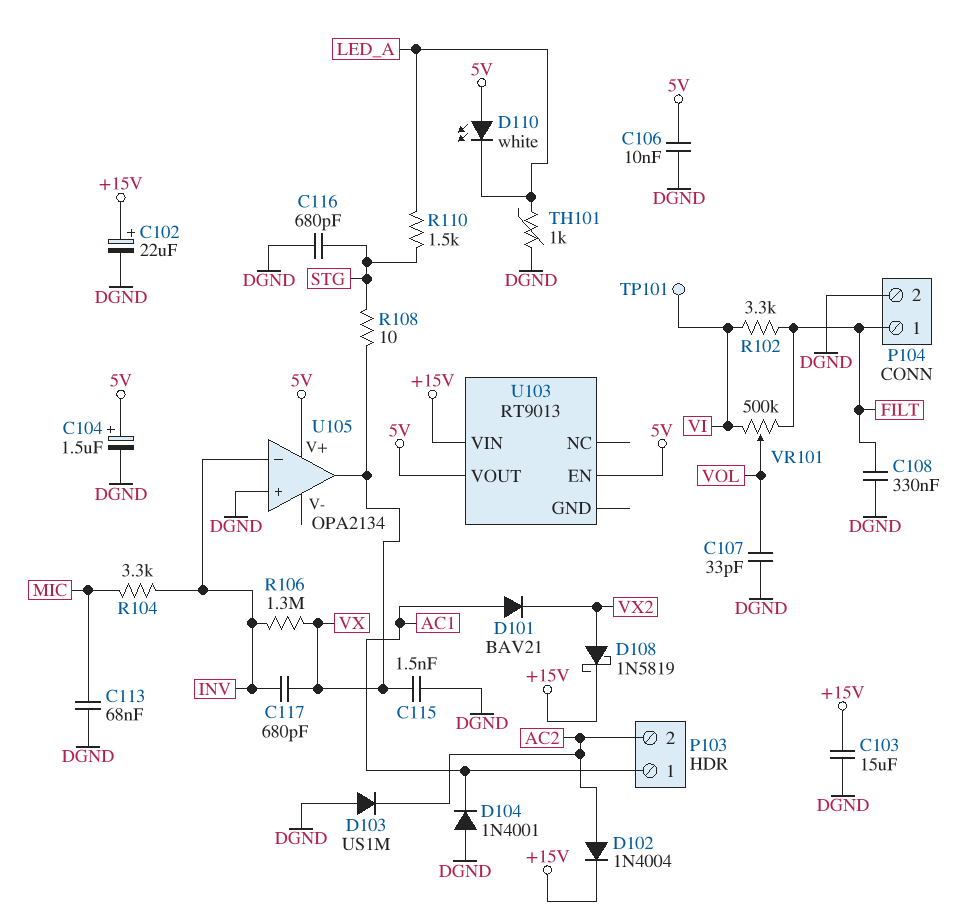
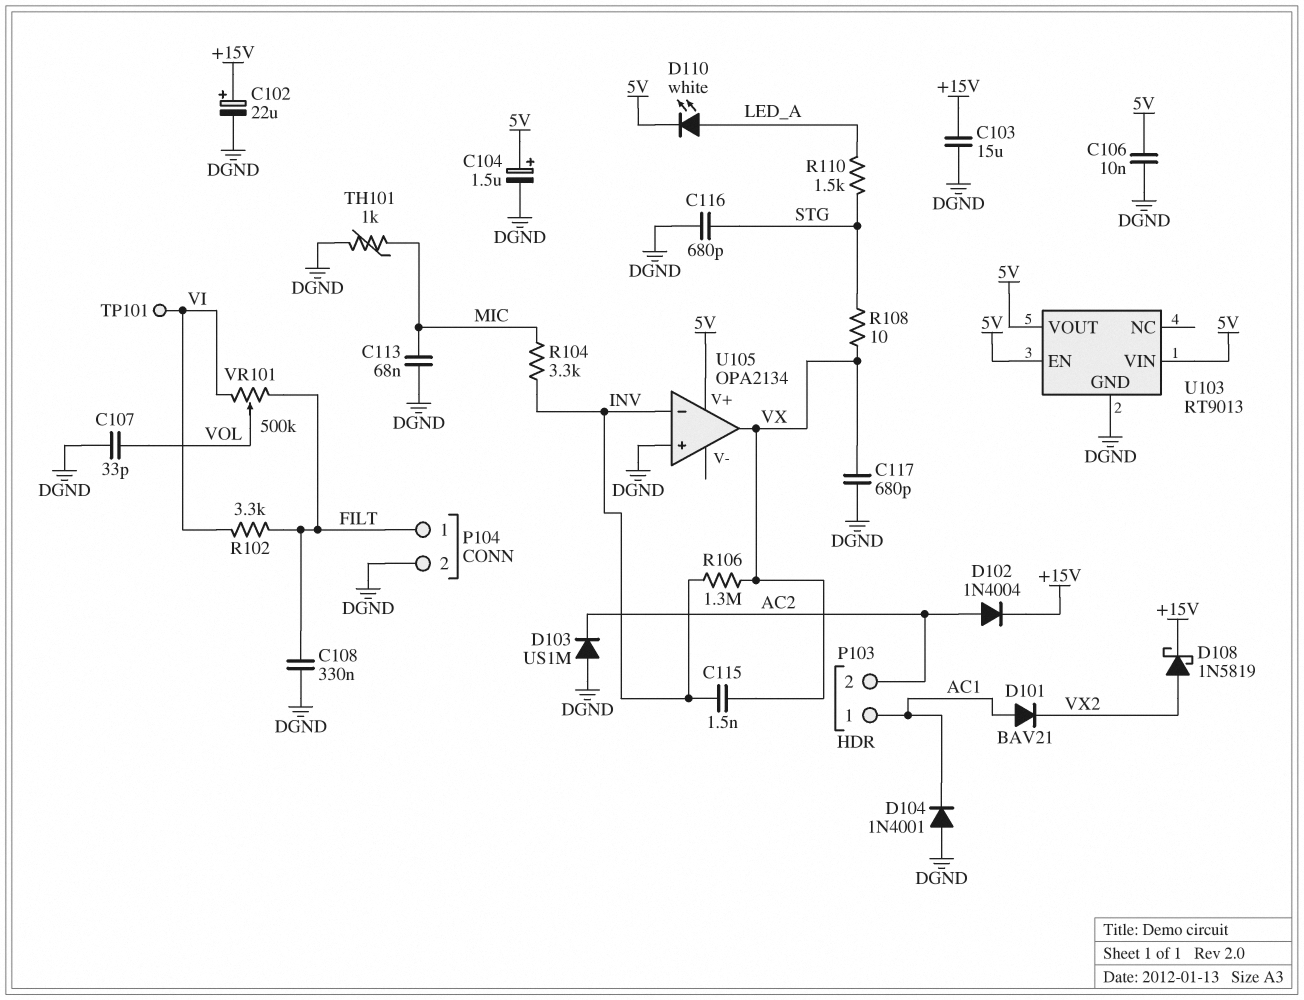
C115: 1.5nF (DGND, VX) -> 1.5nF (INV, VX)
C117: 680pF (INV, VX) -> 680pF (DGND, VX)
D110: LED white (A 5V, K LED_A) -> LED white (A LED_A, K 5V)
TH101: 1k (DGND, LED_A) -> 1k (DGND, MIC)
U103 pin GND: none -> DGND
U103 pin VIN: +15V -> 5V

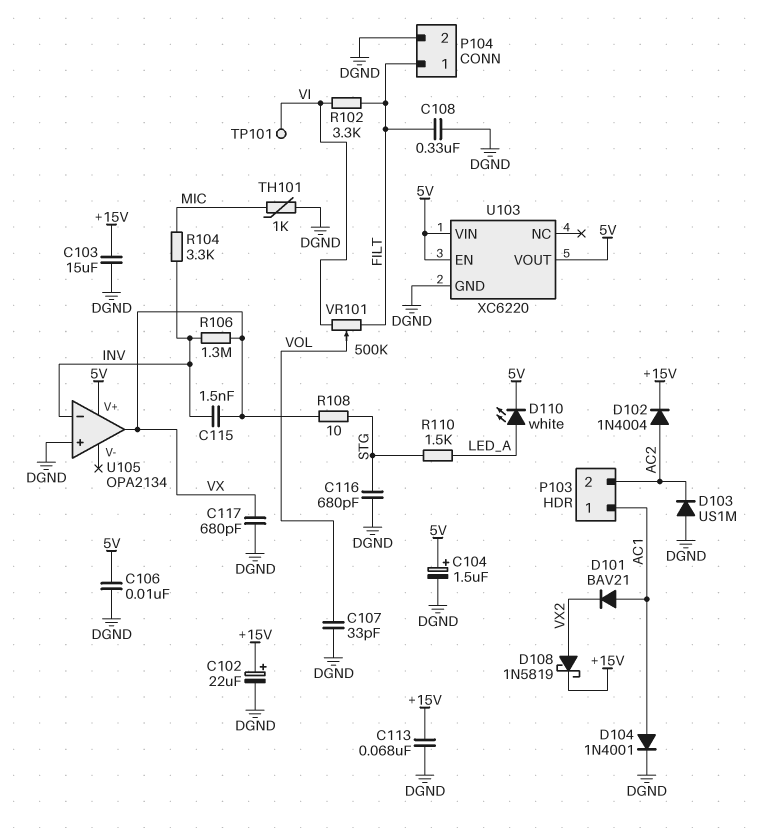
C113: 68nF (DGND, MIC) -> 68nF (+15V, DGND)
D104: diode 1N4001 (A DGND, K AC1) -> diode 1N4001 (A AC1, K DGND)
U103: RT9013 -> XC6220

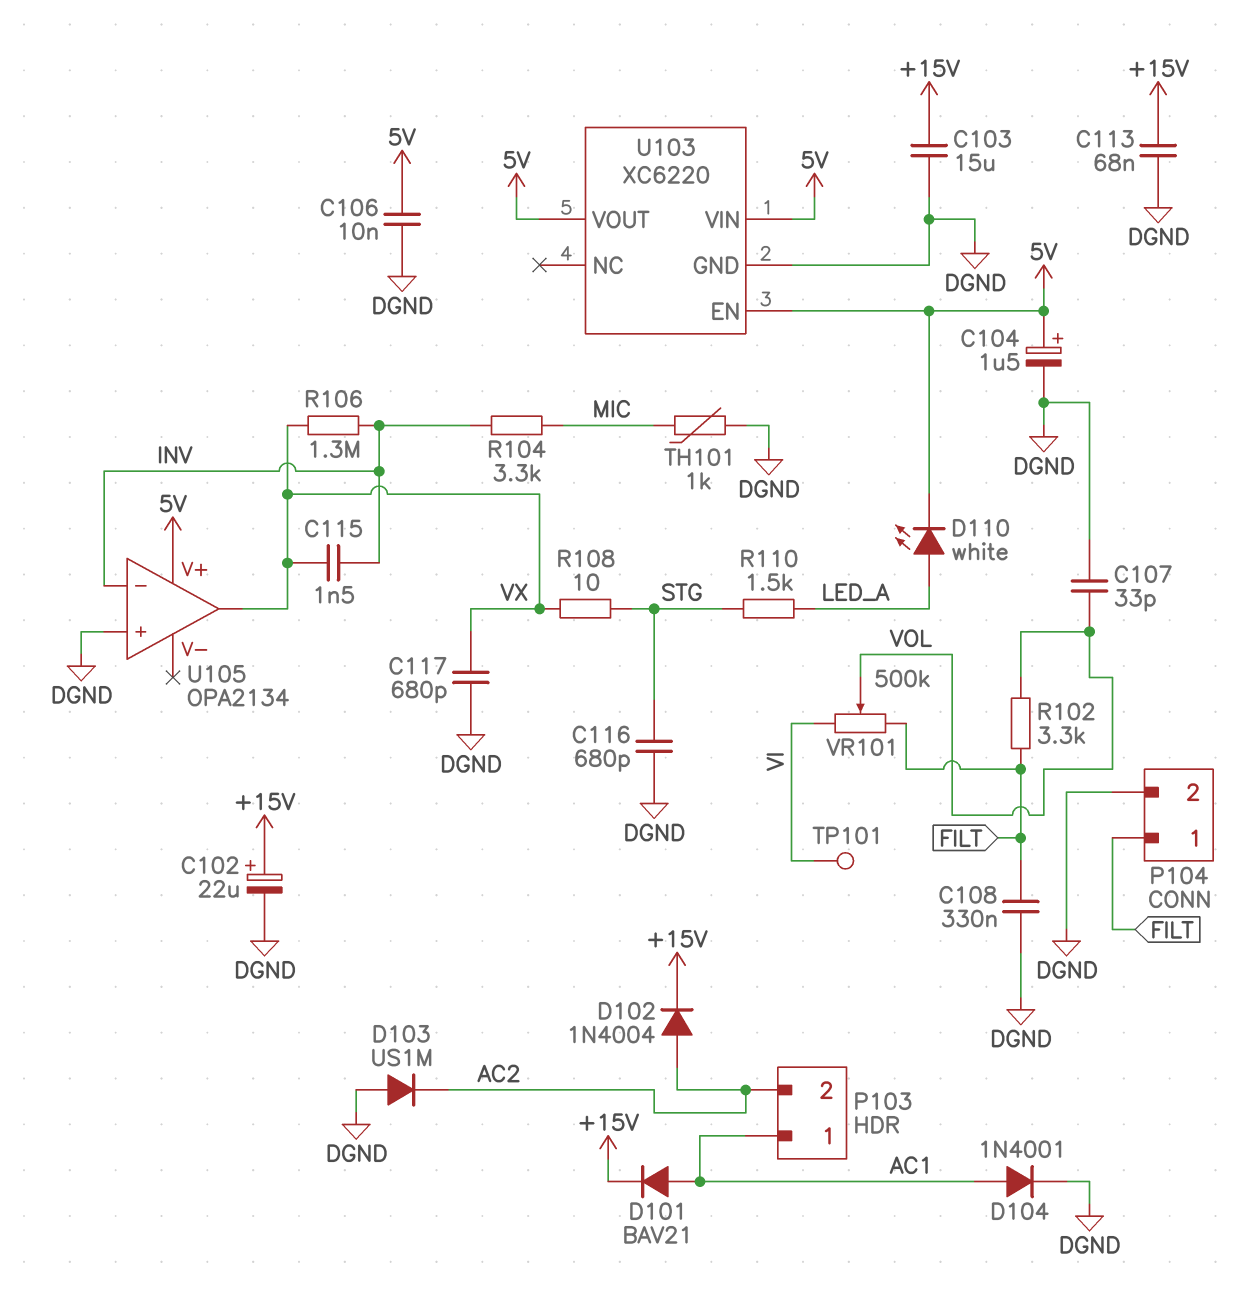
D101: diode BAV21 (A AC1, K VX2) -> diode BAV21 (A AC1, K +15V)
D108: schottky 1N5819 (A VX2, K +15V) -> none
R102: 3.3k (FILT, VI) -> 3.3k (FILT, VOL)

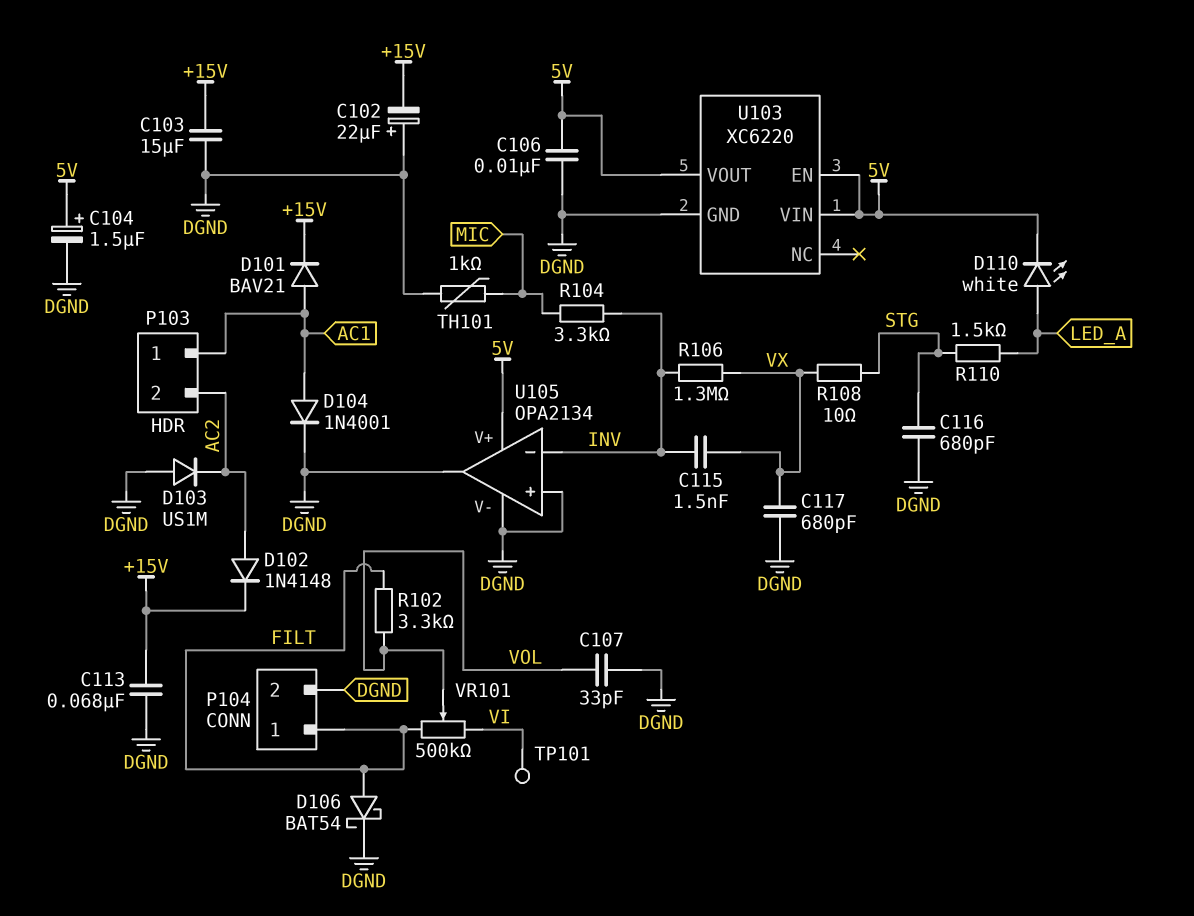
C102: 22uF (plus +15V, minus DGND) -> 22uF (plus DGND, minus +15V)
C108: 330nF (DGND, FILT) -> none
D102: diode 1N4004 (A AC2, K +15V) -> diode 1N4148 (A AC2, K +15V)
D106: none -> schottky BAT54 (A FILT, K DGND)
U105 pin V-: none -> DGND
U105 pin out: VX -> DGND

